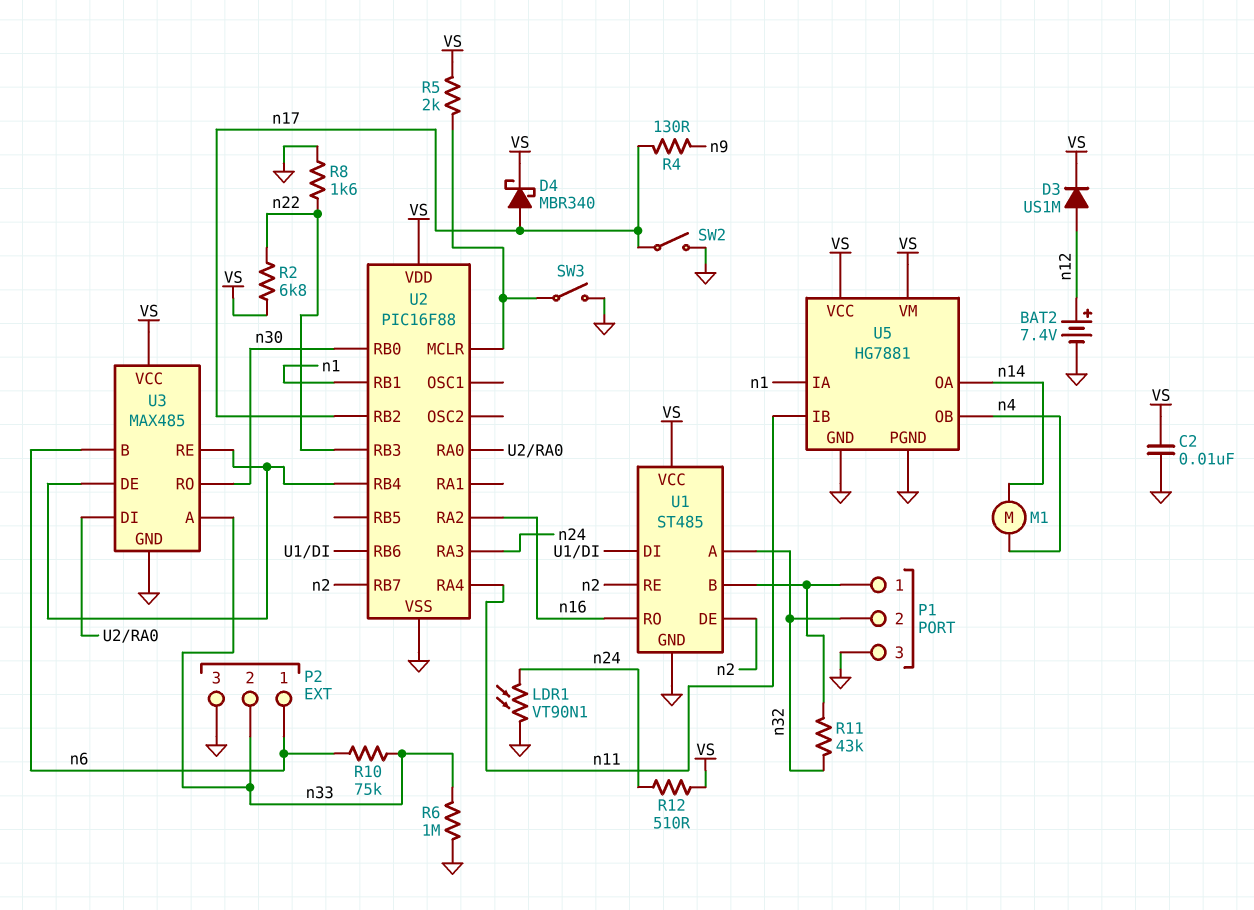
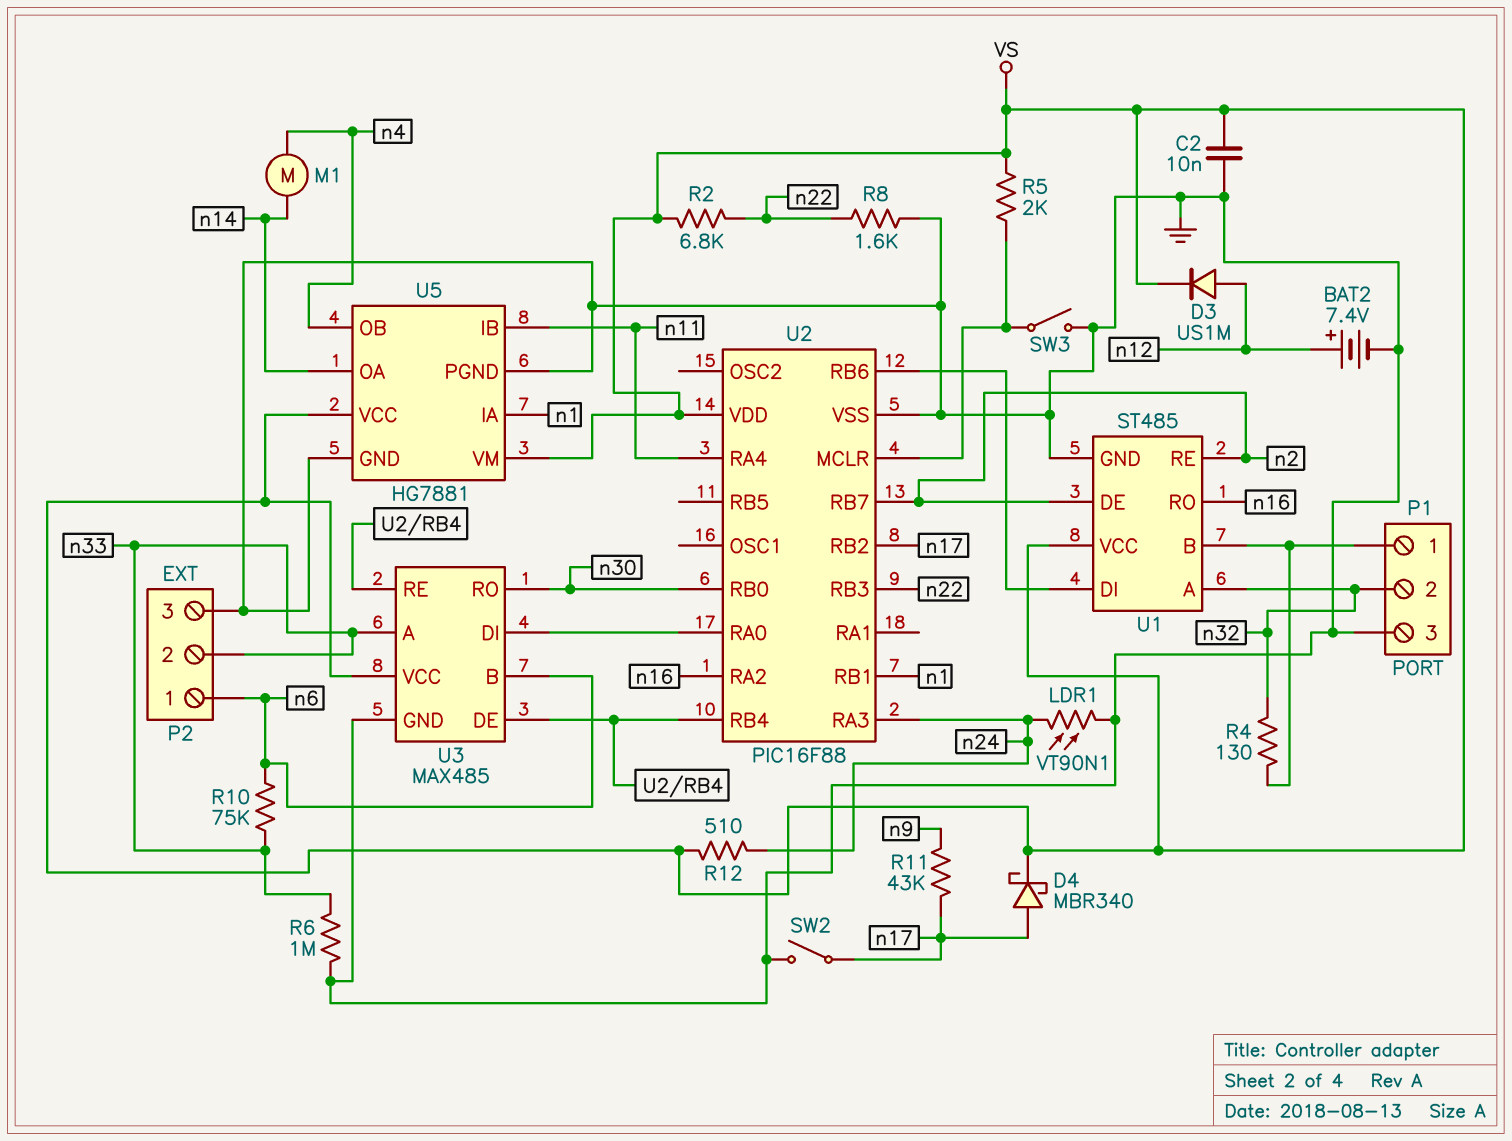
R4: 130 (n9, n17) -> 130 (P1/1, n32)
R11: 43k (P1/1, n32) -> 43k (n9, n17)

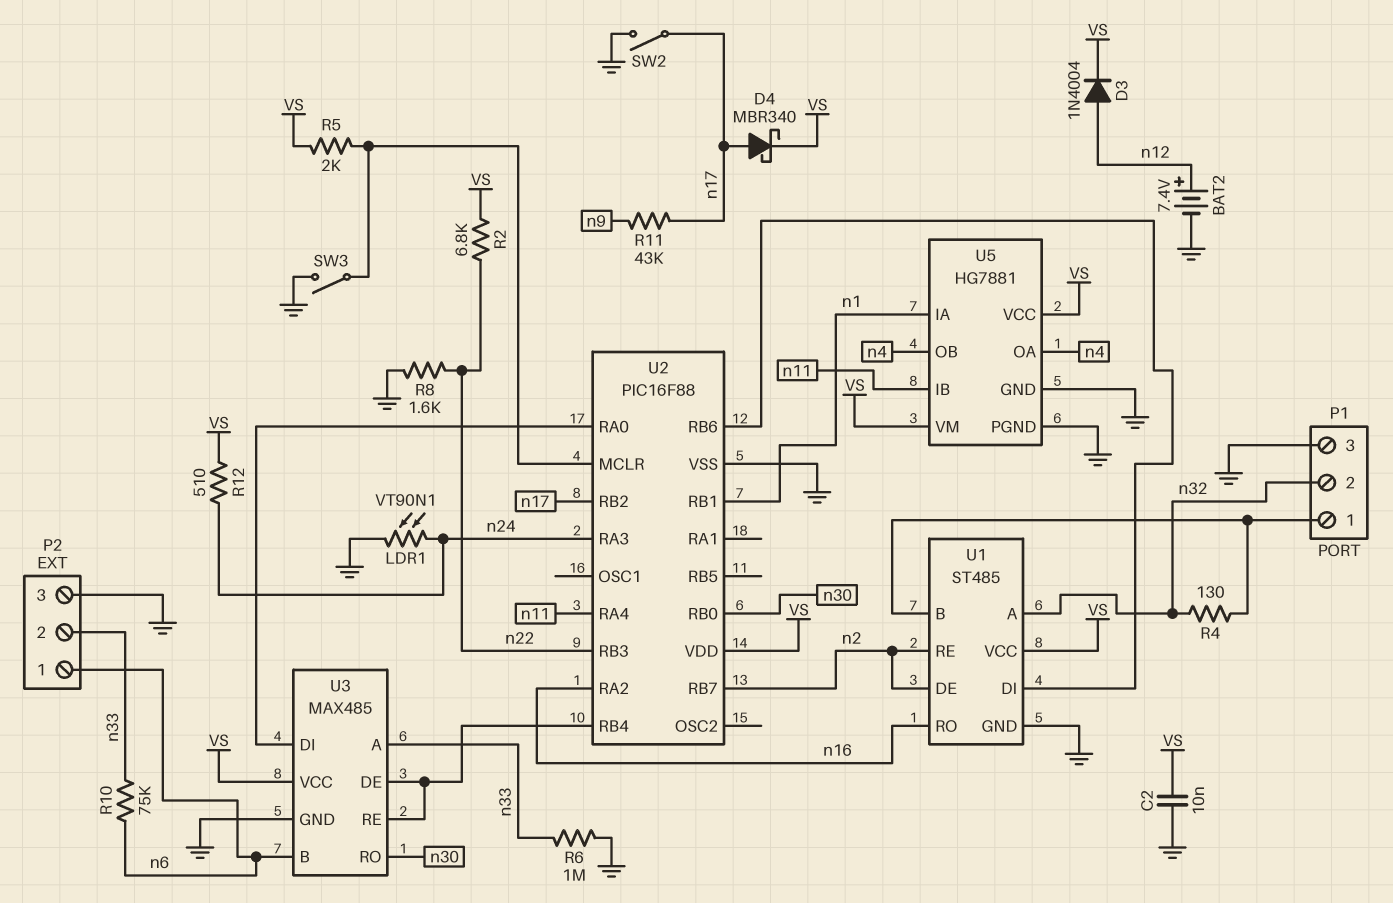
D3: diode US1M (A n12, K VS) -> diode 1N4004 (A n12, K VS)
M1: motor (n4, n14) -> none
U5 pin OA: n14 -> n4

